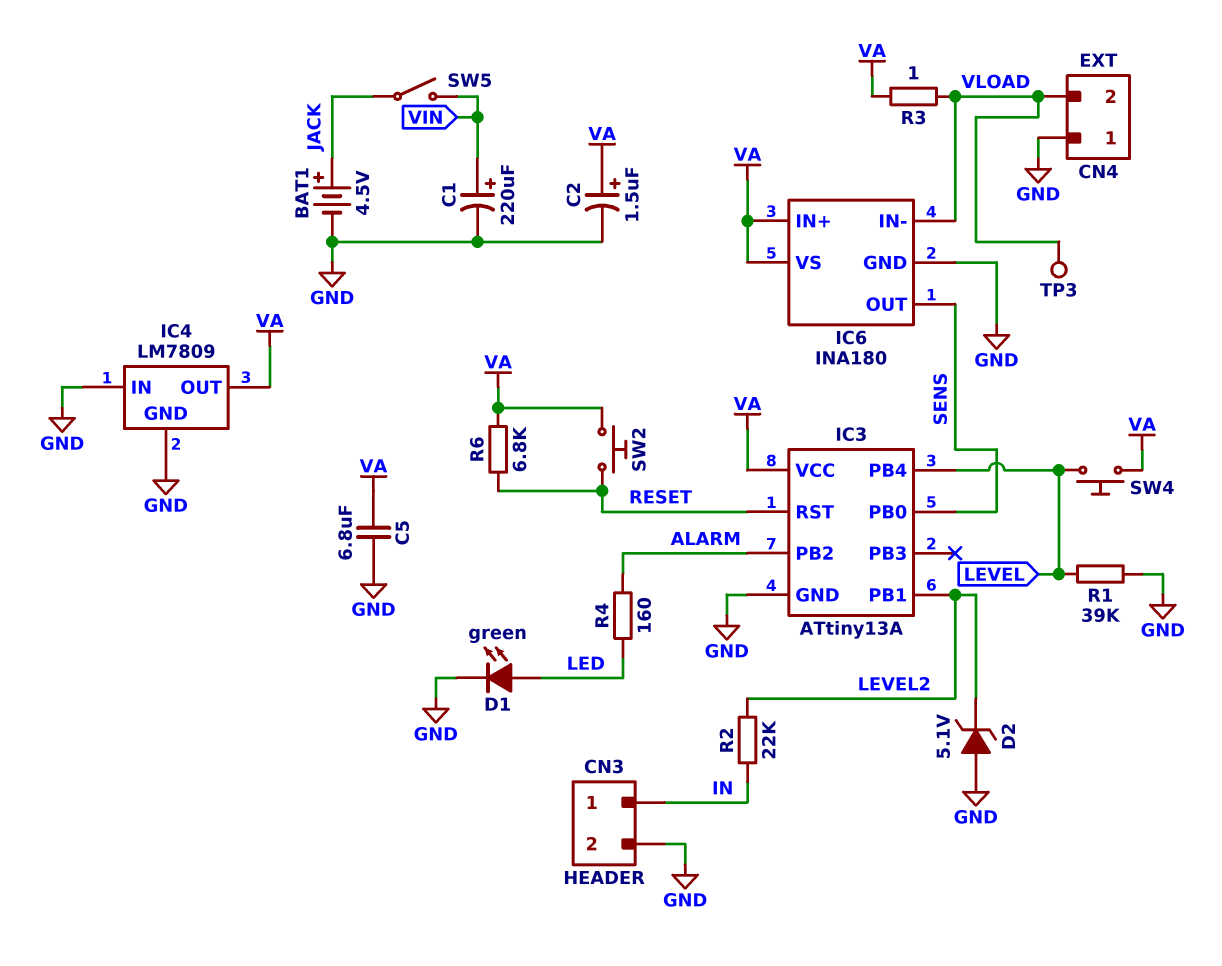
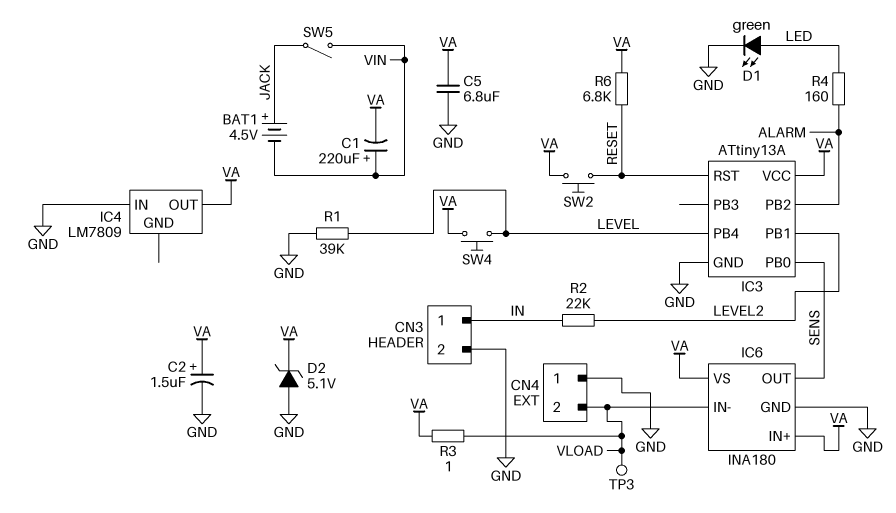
BAT1: 4.5V (plus JACK, minus GND) -> 4.5V (plus JACK, minus VIN)
C1: 220uF (plus VIN, minus GND) -> 220uF (plus VIN, minus VA)
D2: zener 5.1V (A GND, K LEVEL2) -> zener 5.1V (A GND, K VA)
IC4 pin GND: GND -> none

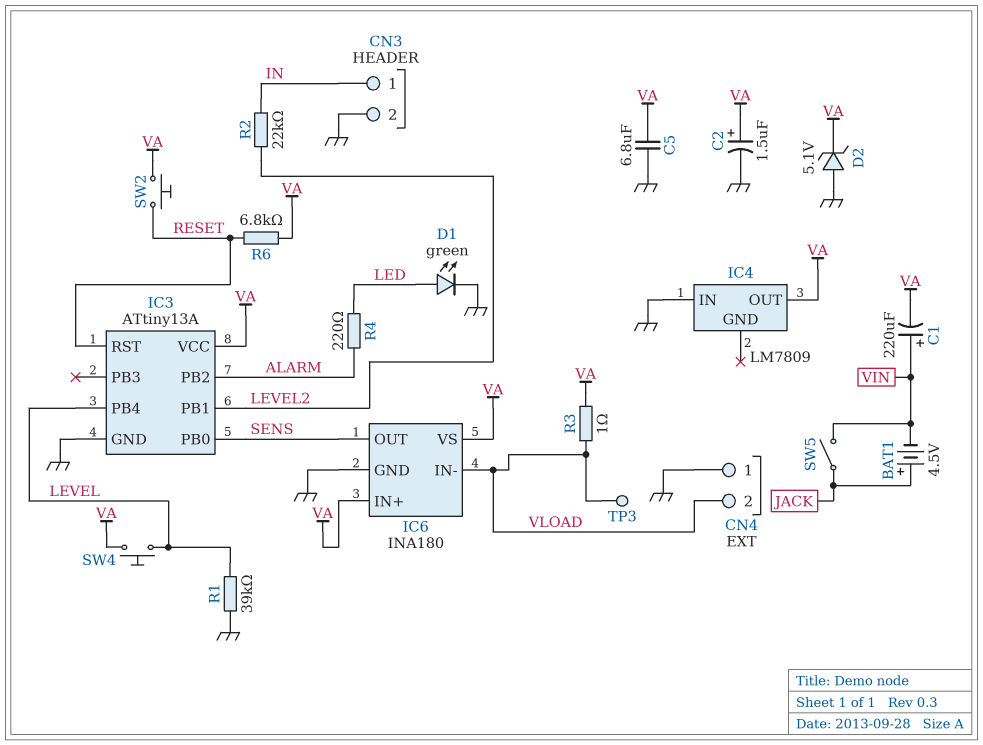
R4: 160 (ALARM, LED) -> 220 (ALARM, LED)

